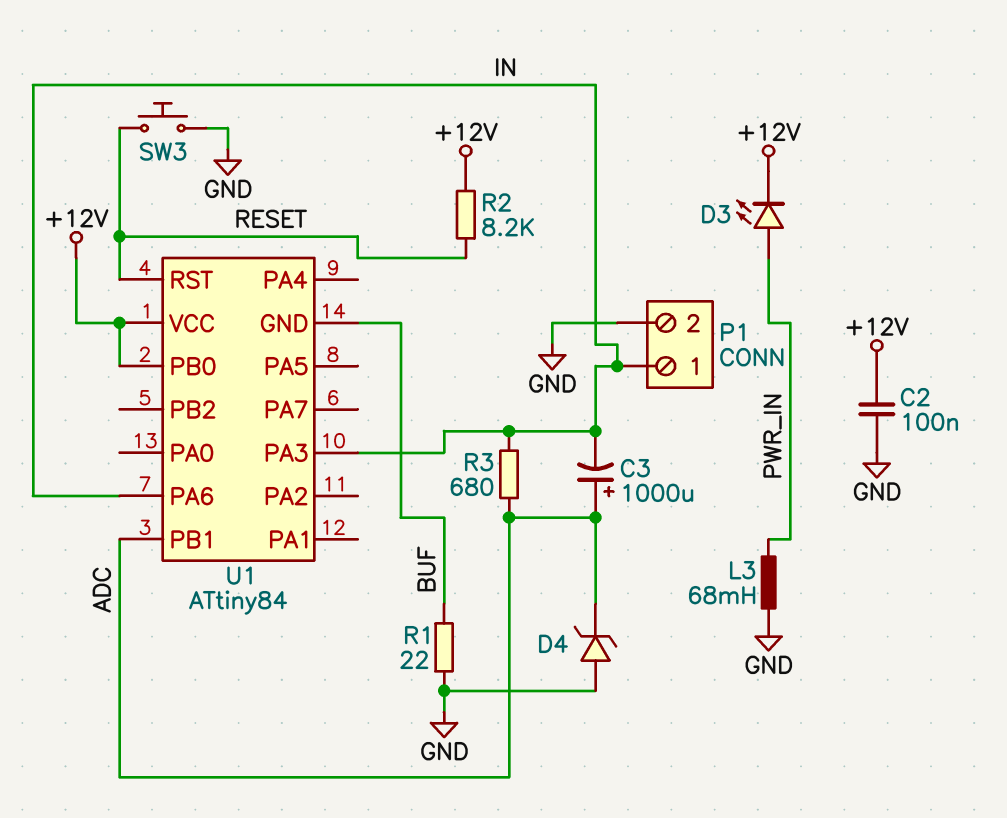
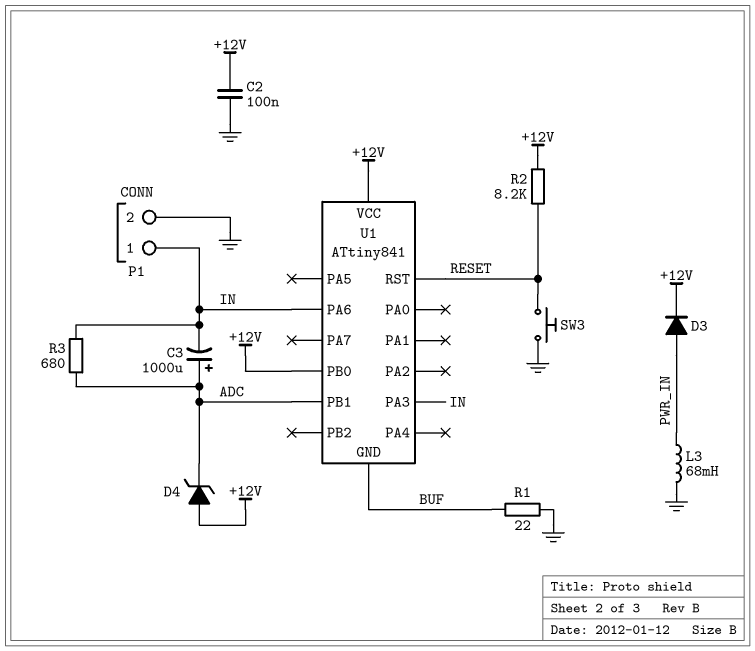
D3: LED (A PWR_IN, K +12V) -> diode (A PWR_IN, K +12V)
D4: zener (A GND, K ADC) -> zener (A +12V, K ADC)
U1: ATtiny84 -> ATtiny841

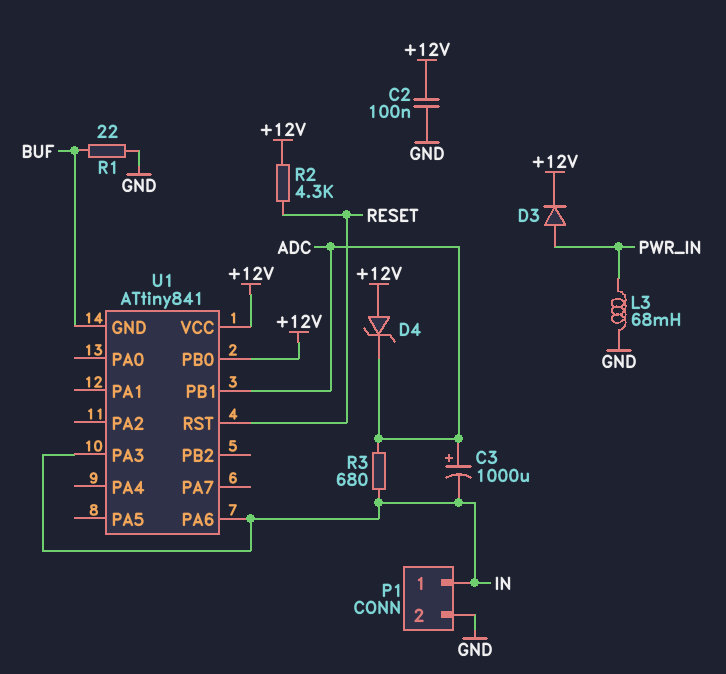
R2: 8.2k (+12V, RESET) -> 4.3k (+12V, RESET)
SW3: button (GND, RESET) -> none

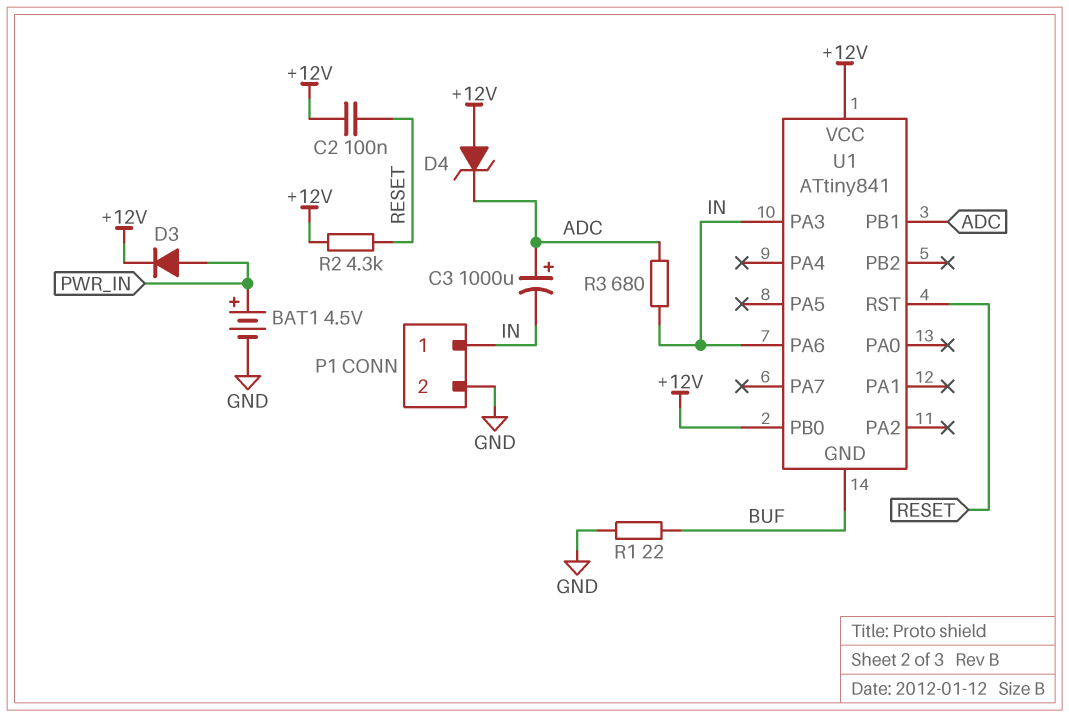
BAT1: none -> 4.5V (plus PWR_IN, minus GND)
C2: 100nF (+12V, GND) -> 100nF (+12V, RESET)
L3: 68mH (GND, PWR_IN) -> none

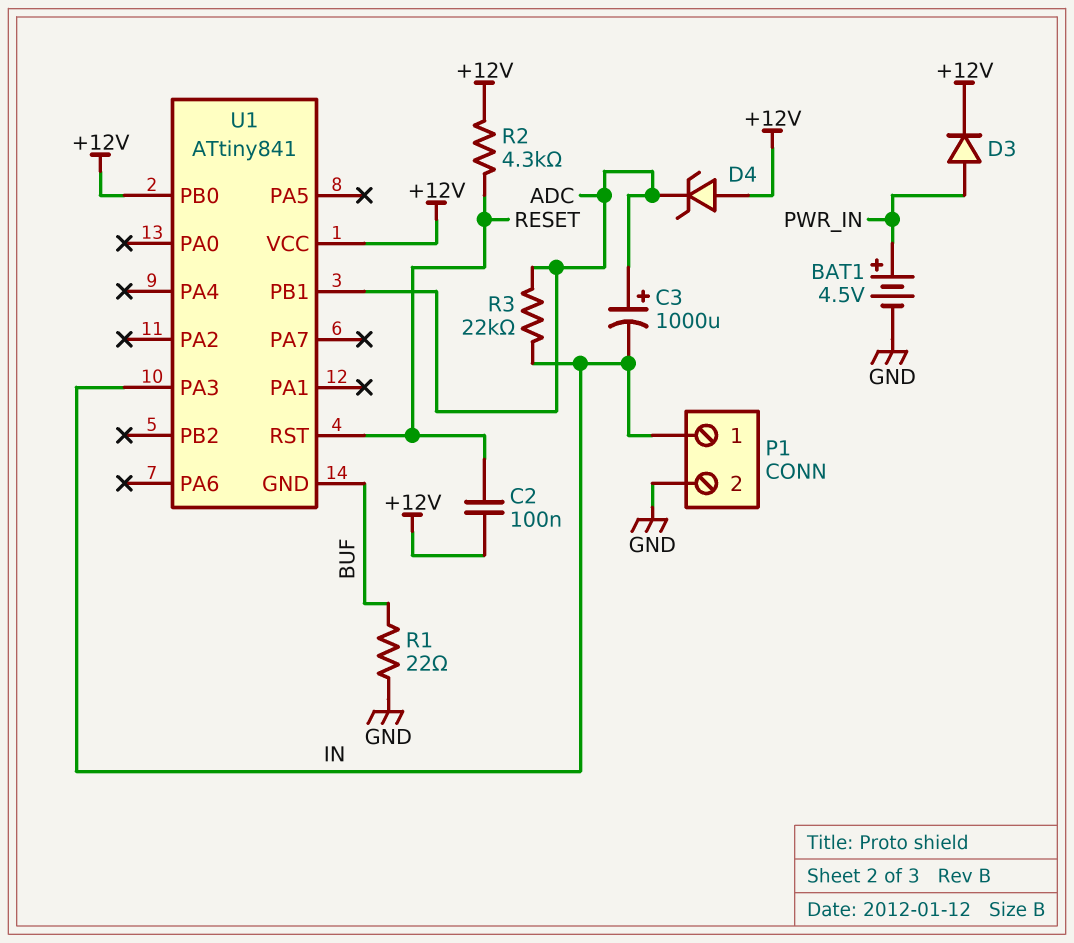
R3: 680 (ADC, IN) -> 22k (ADC, IN)
U1 pin PA6: IN -> none

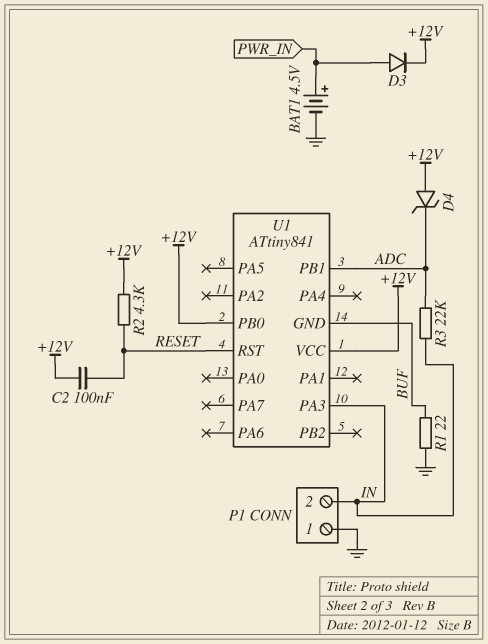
C3: 1000uF (plus ADC, minus IN) -> none
P1 pin 1: IN -> GND
P1 pin 2: GND -> IN

